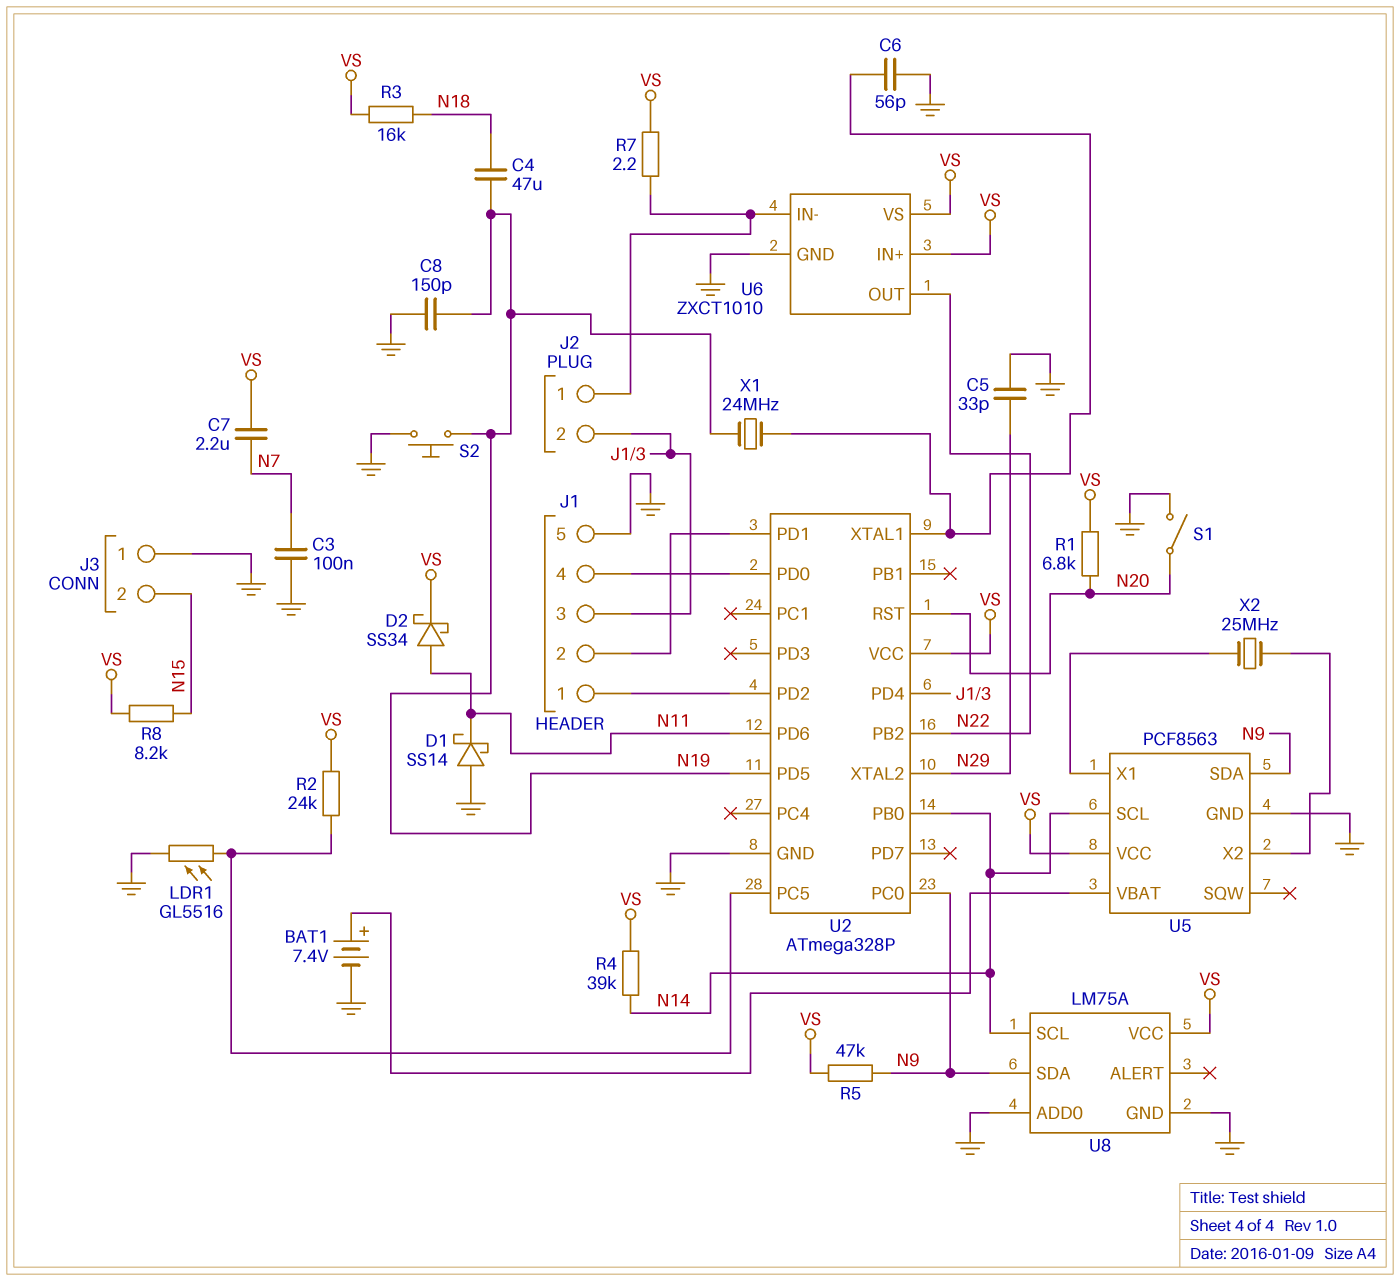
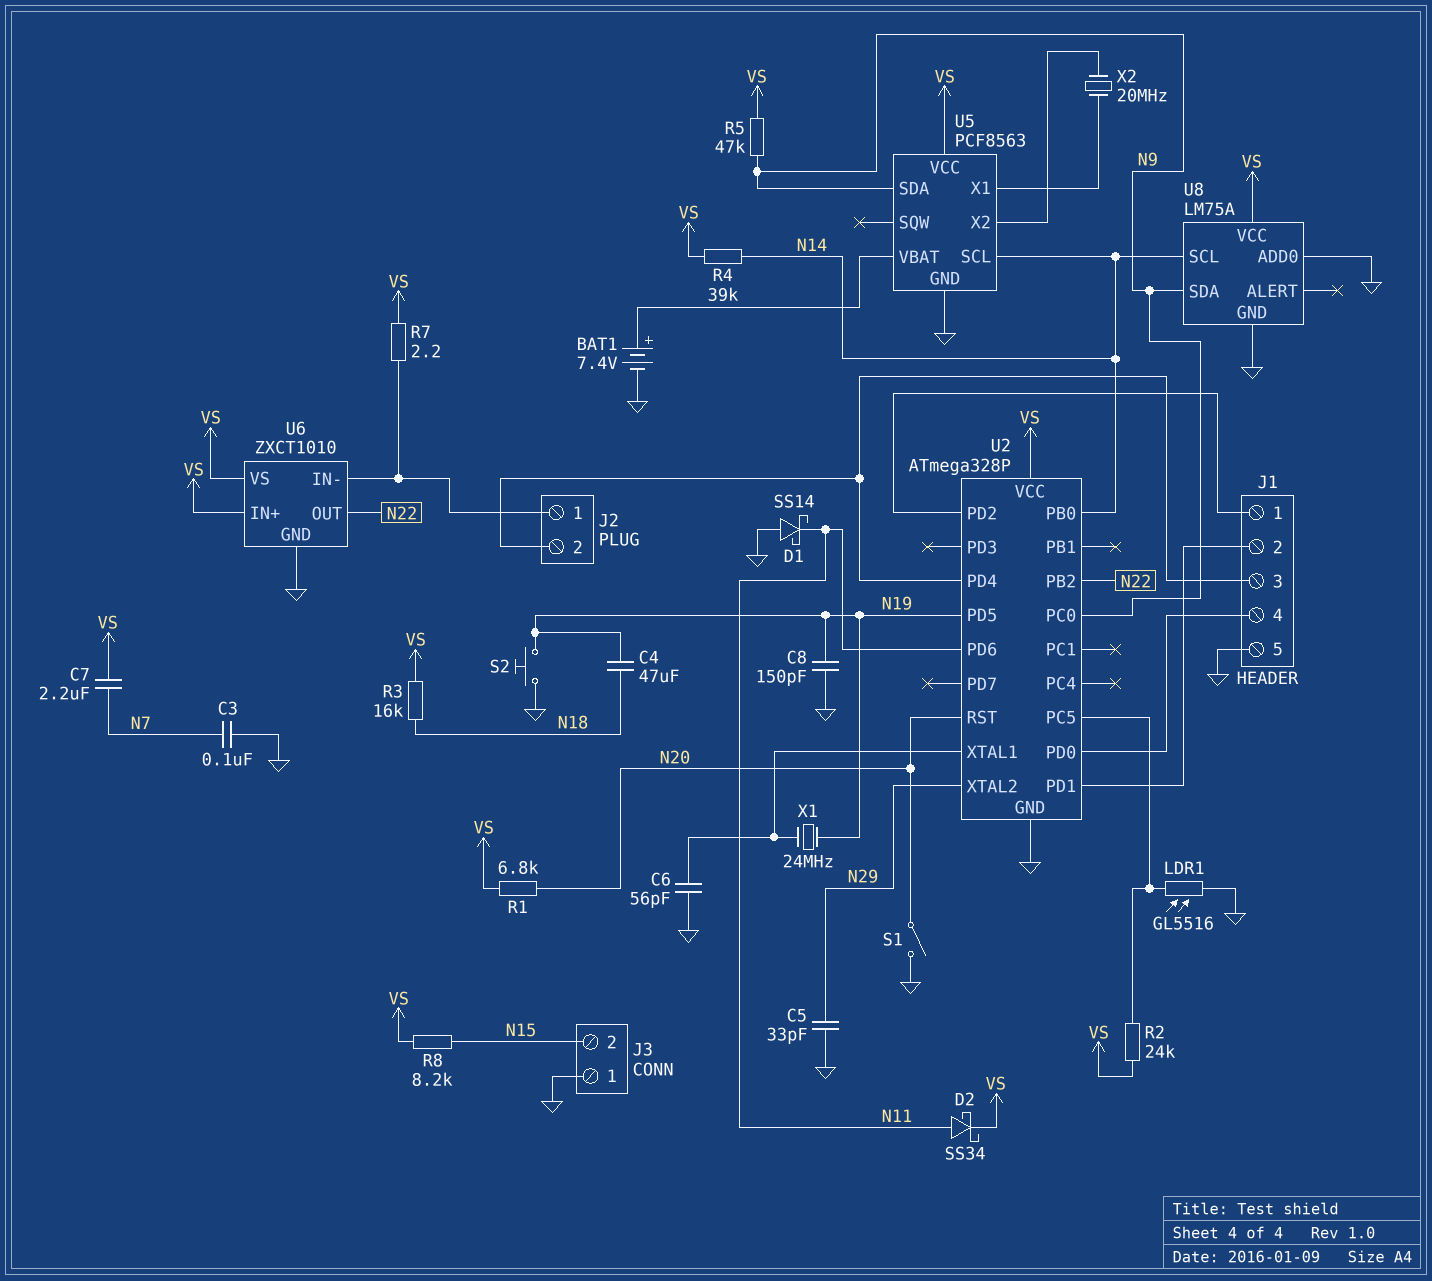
X2: 25MHz (U5/X1, U5/X2) -> 20MHz (U5/X1, U5/X2)

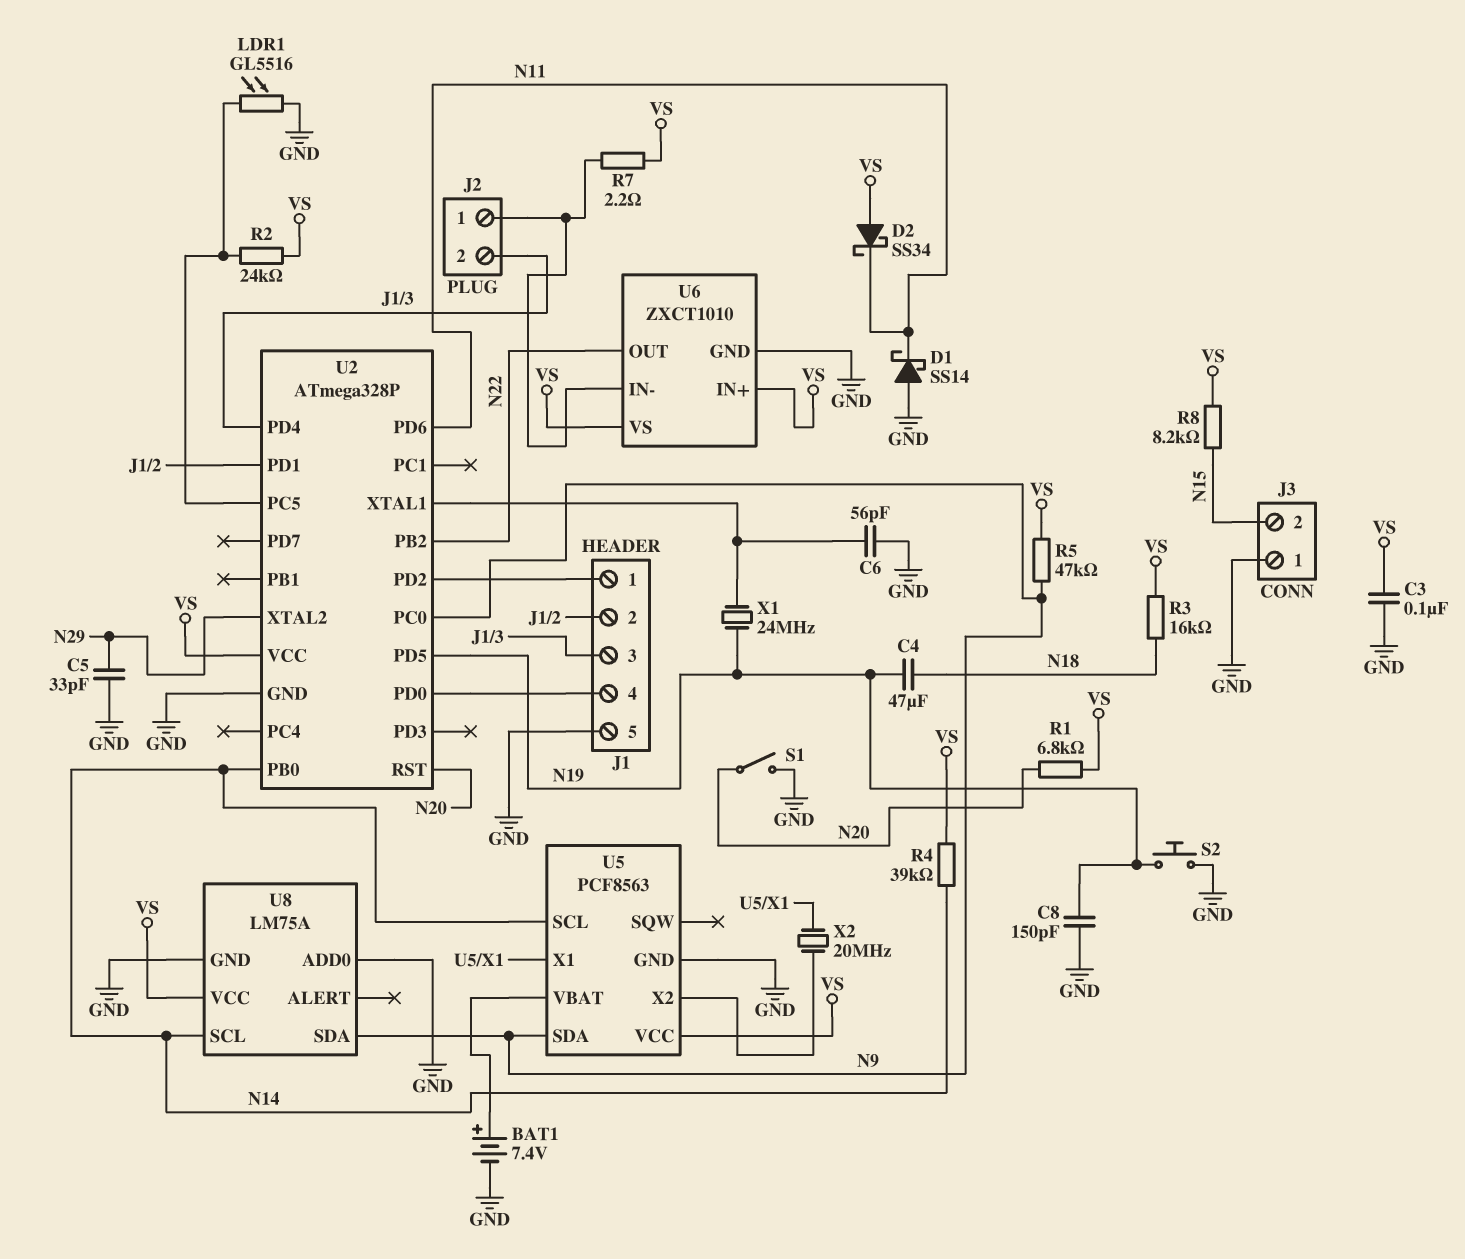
C3: 100nF (GND, N7) -> 100nF (GND, VS)
C7: 2.2uF (N7, VS) -> none
D2: schottky SS34 (A N11, K VS) -> schottky SS34 (A VS, K N11)

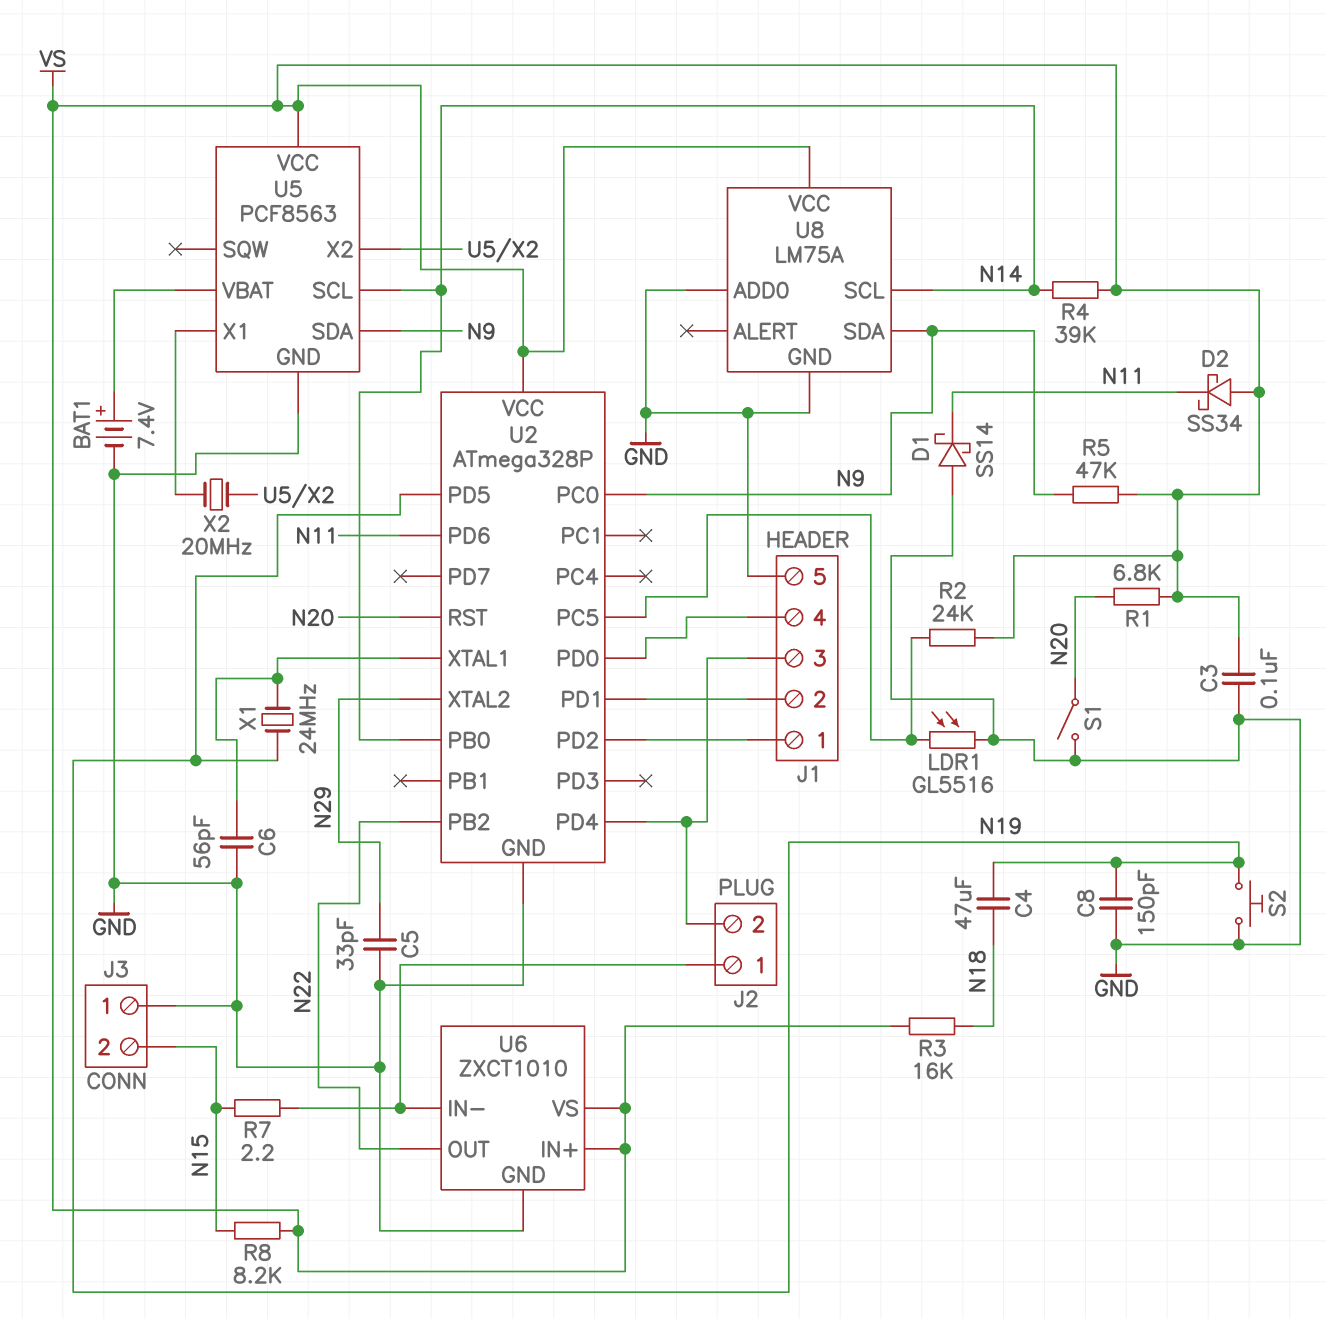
R7: 2.2 (J2/1, VS) -> 2.2 (J2/1, N15)

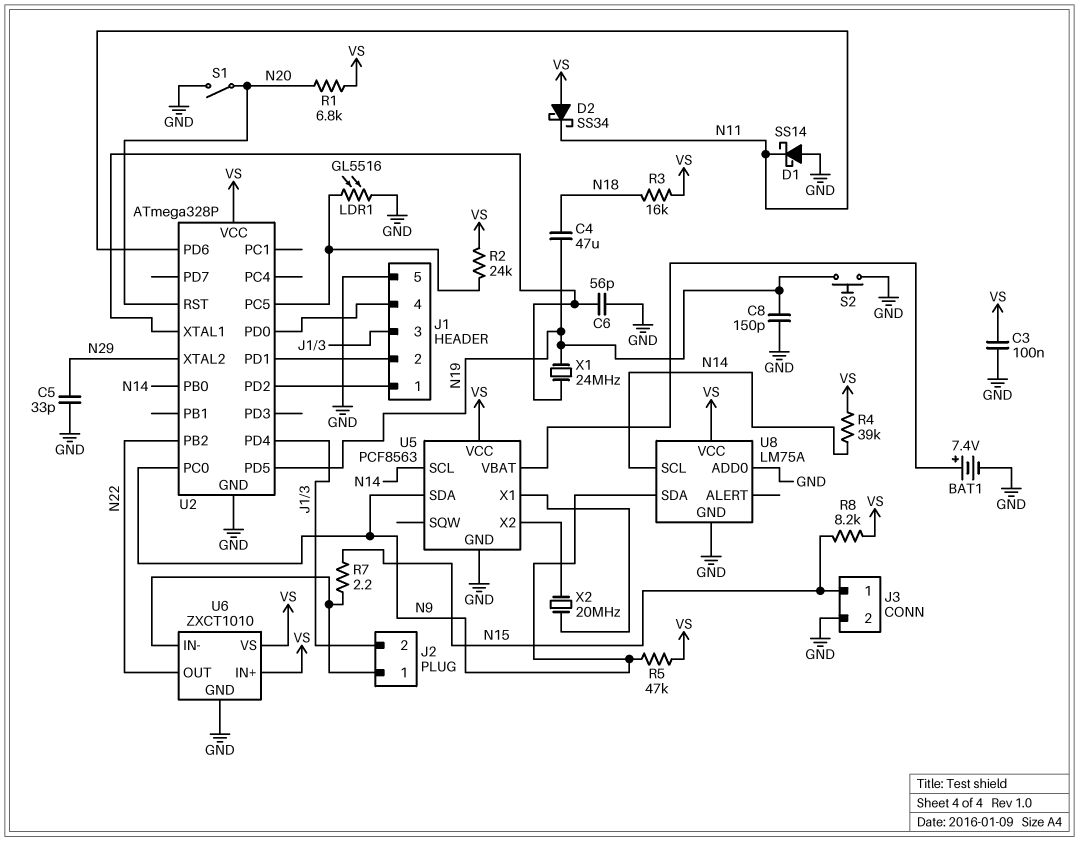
J3 pin 1: GND -> N15
J3 pin 2: N15 -> GND

